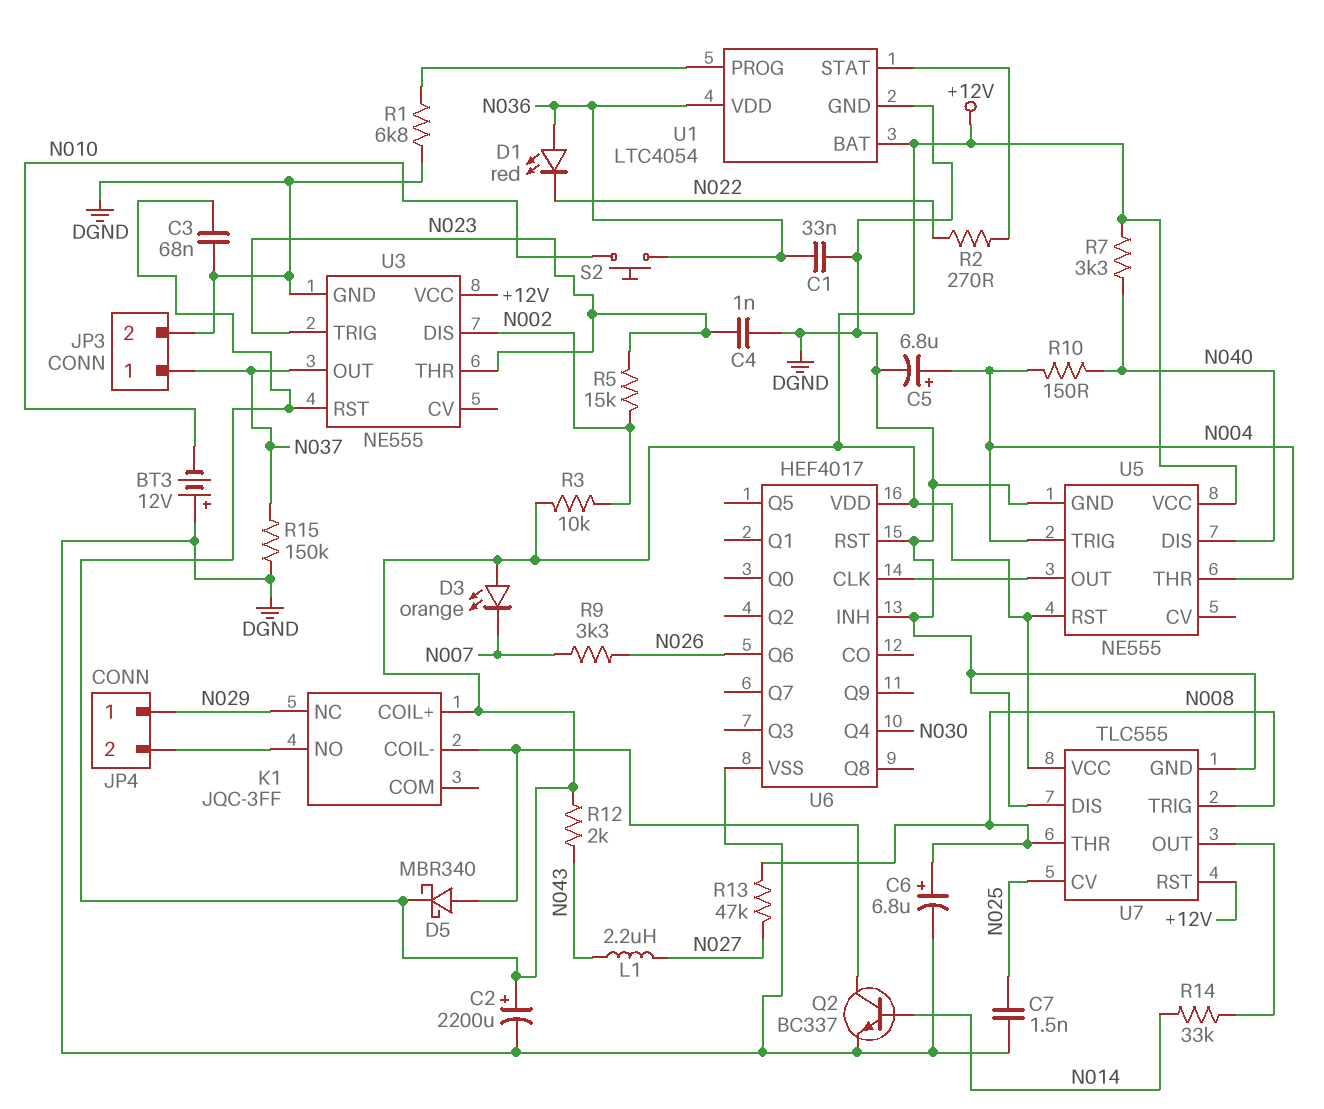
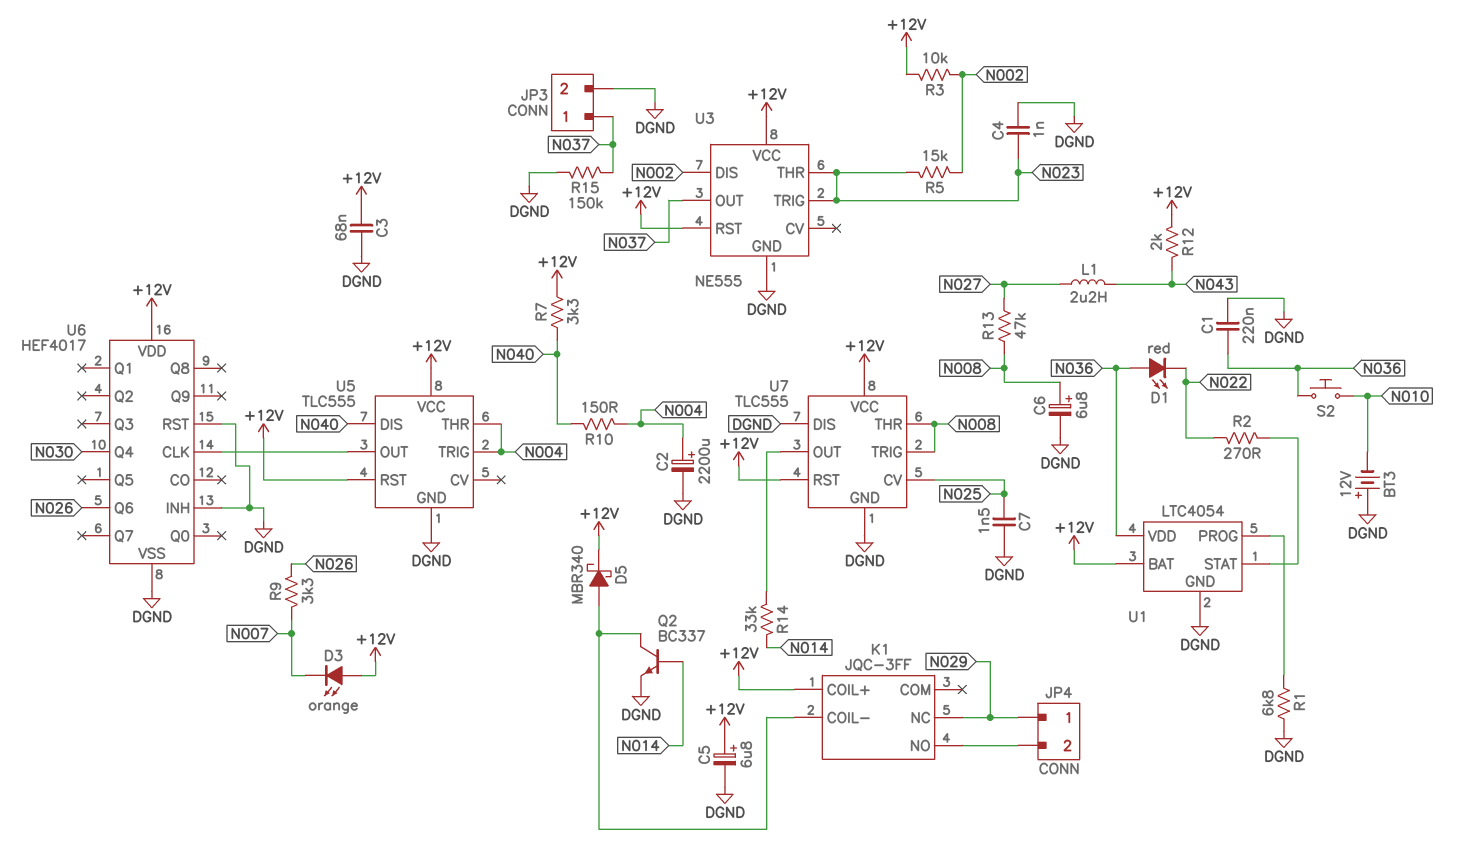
C1: 33nF (DGND, N036) -> 220nF (DGND, N036)
C2: 2200uF (plus +12V, minus DGND) -> 2200uF (plus N004, minus DGND)
C5: 6.8uF (plus N004, minus DGND) -> 6.8uF (plus +12V, minus DGND)
U5: NE555 -> TLC555

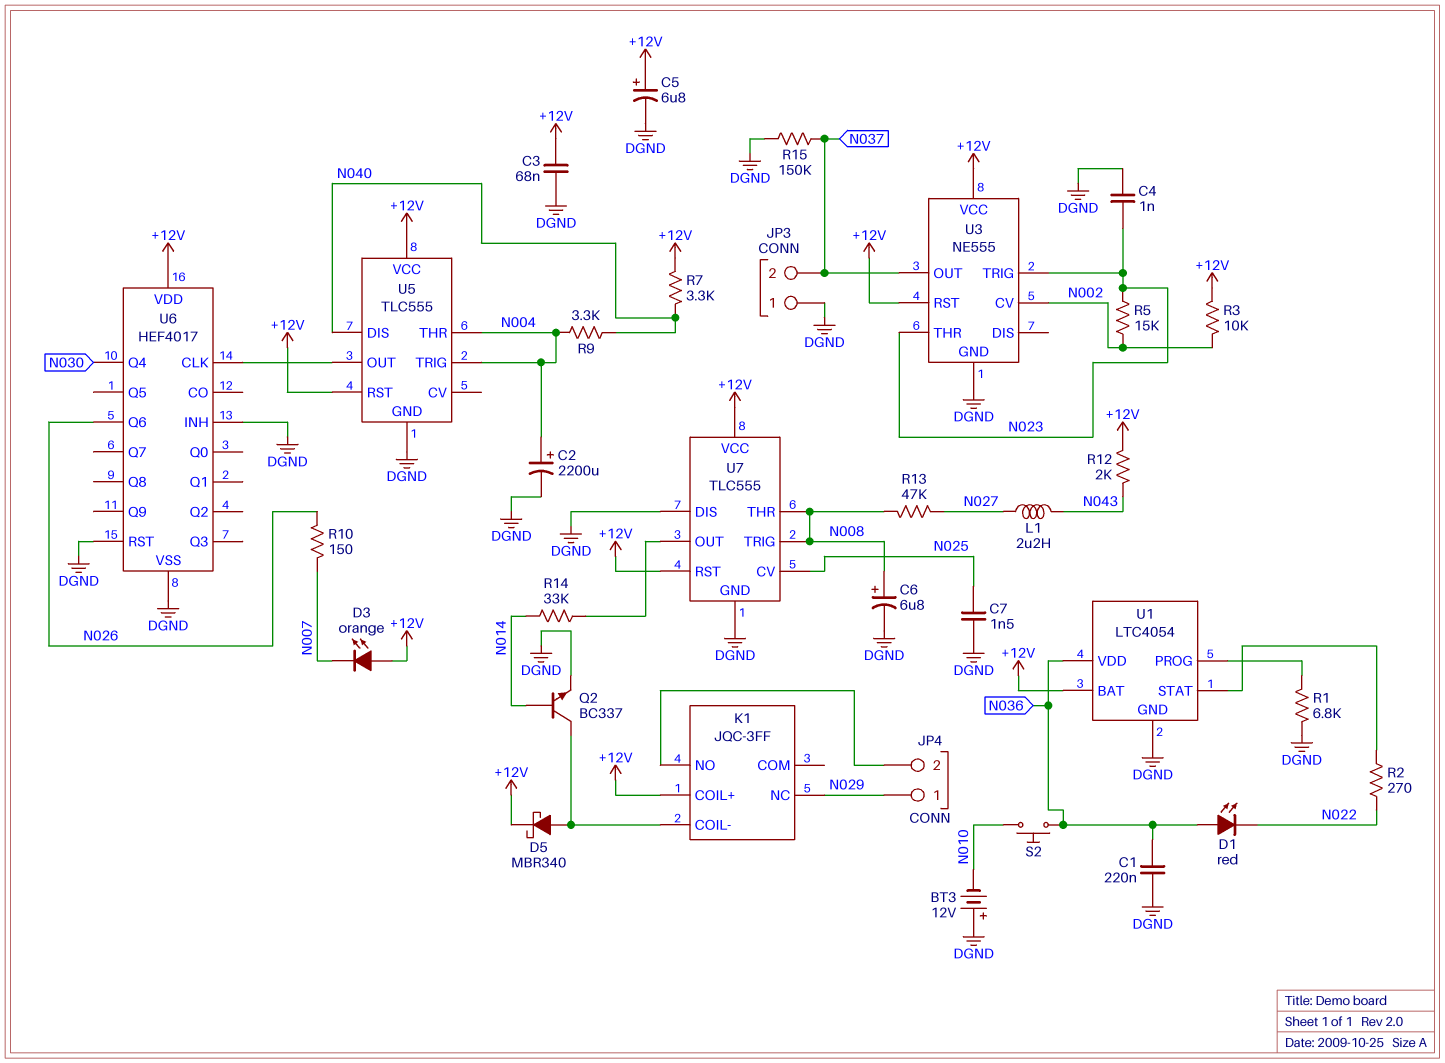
JP3 pin 1: N037 -> DGND
JP3 pin 2: DGND -> N037
R9: 3.3k (N007, N026) -> 3.3k (N004, N040)
R10: 150 (N004, N040) -> 150 (N007, N026)
U3 pin CV: none -> N002
U3 pin DIS: N002 -> none

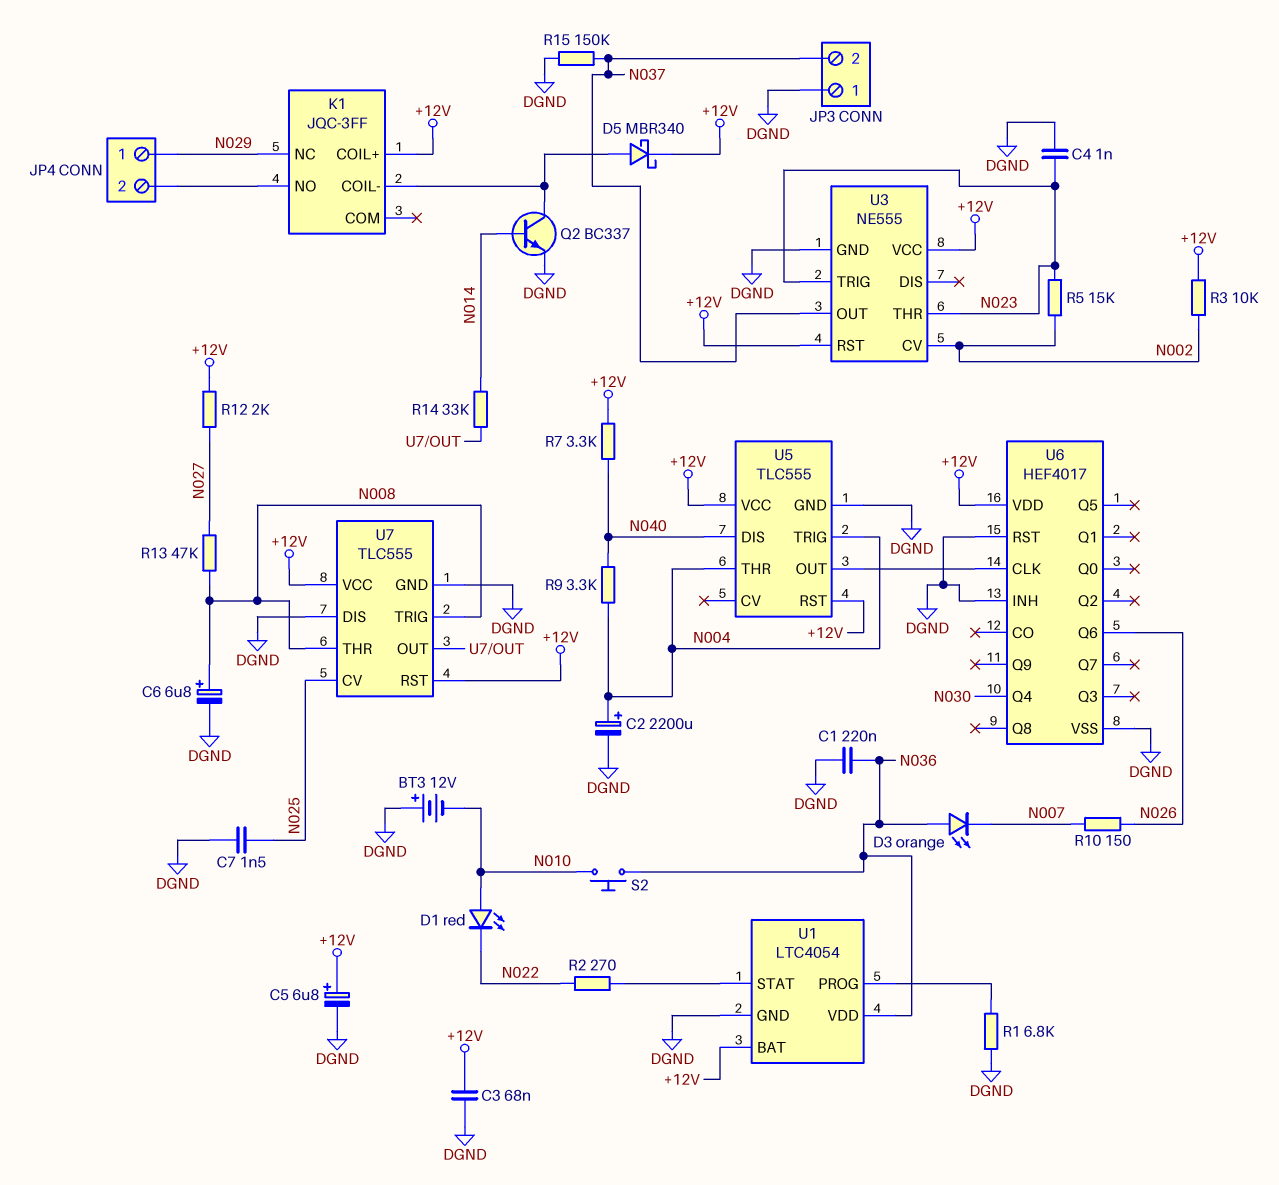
D1: LED red (A N036, K N022) -> LED red (A N010, K N022)
D3: LED orange (A +12V, K N007) -> LED orange (A N036, K N007)
L1: 2.2uH (N027, N043) -> none
R12: 2k (+12V, N043) -> 2k (+12V, N027)

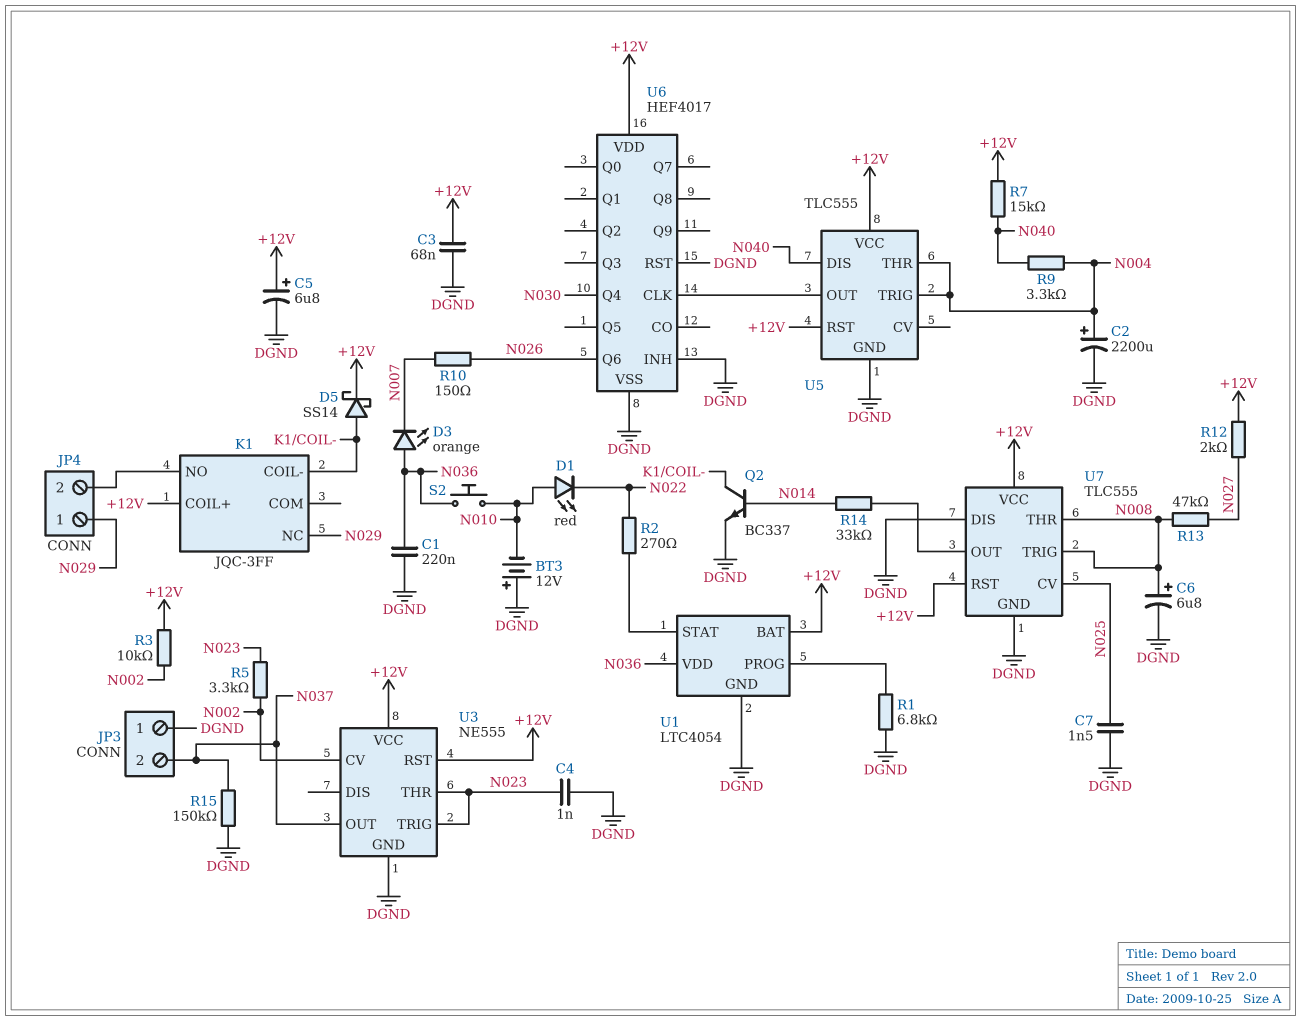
D5: schottky MBR340 (A K1/COIL-, K +12V) -> schottky SS14 (A K1/COIL-, K +12V)
R5: 15k (N002, N023) -> 3.3k (N002, N023)
R7: 3.3k (+12V, N040) -> 15k (+12V, N040)

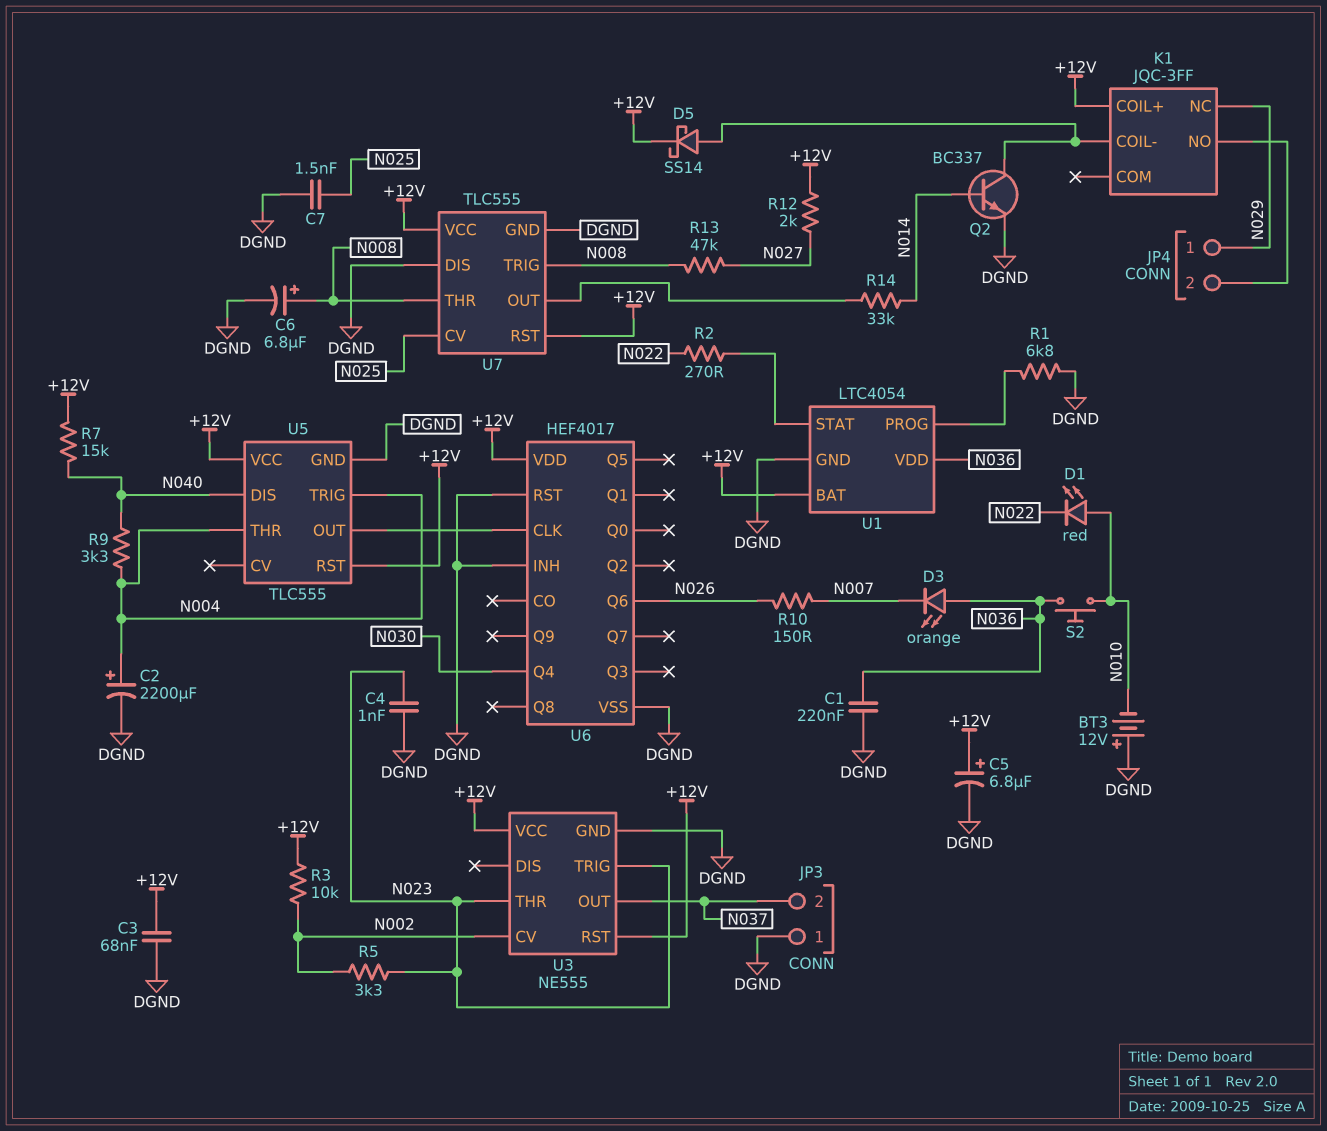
R15: 150k (DGND, N037) -> none

